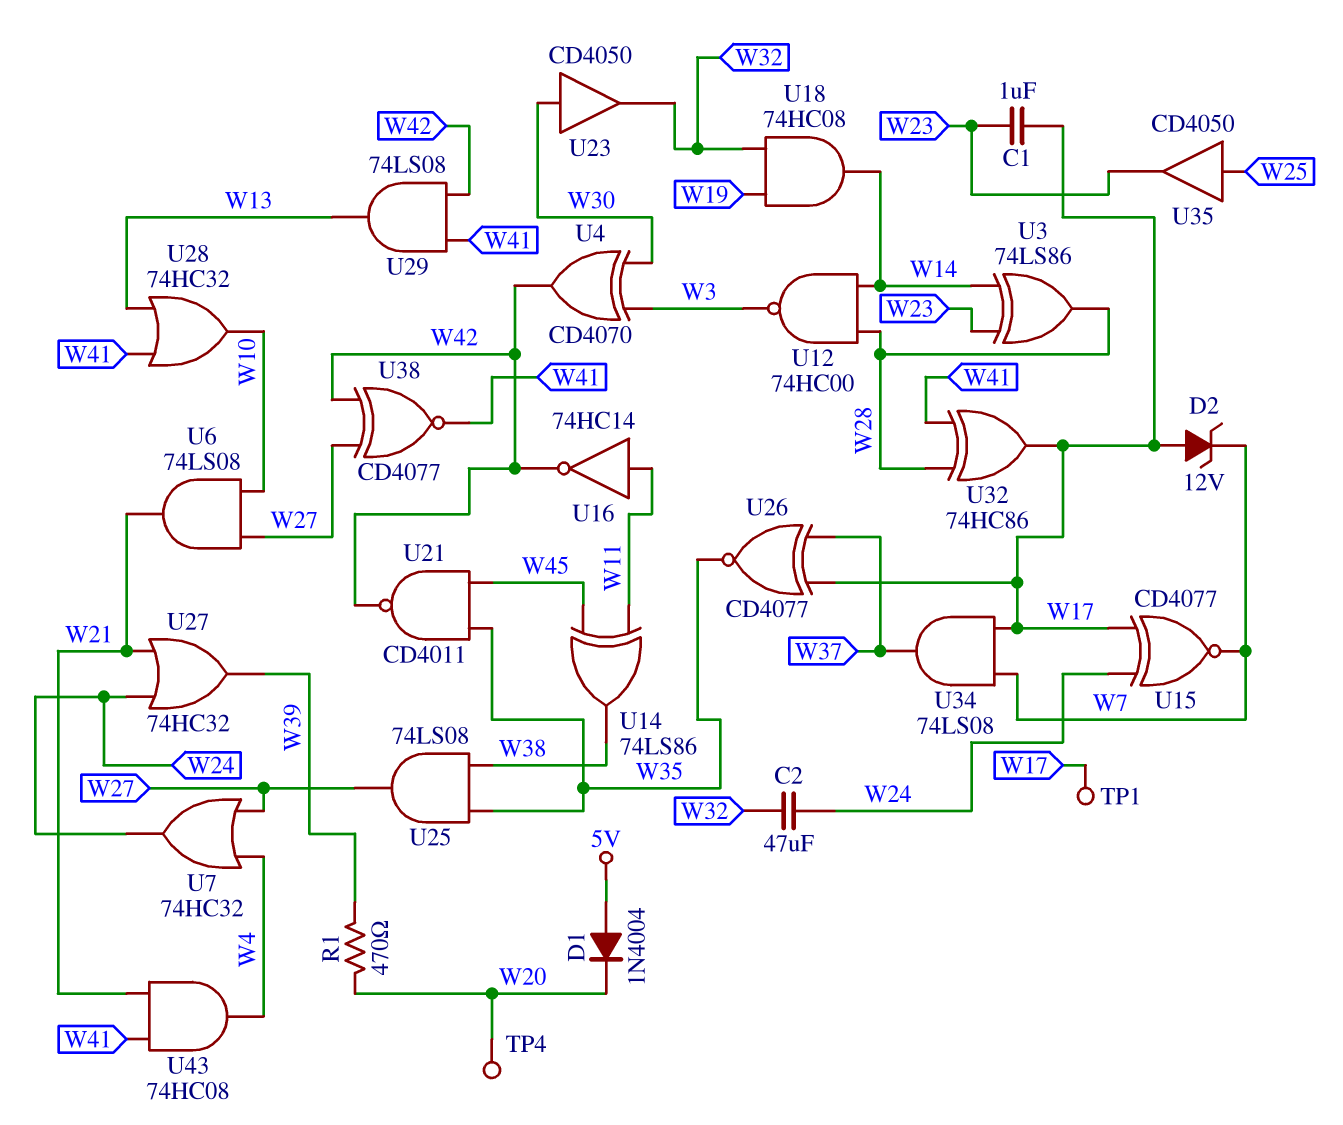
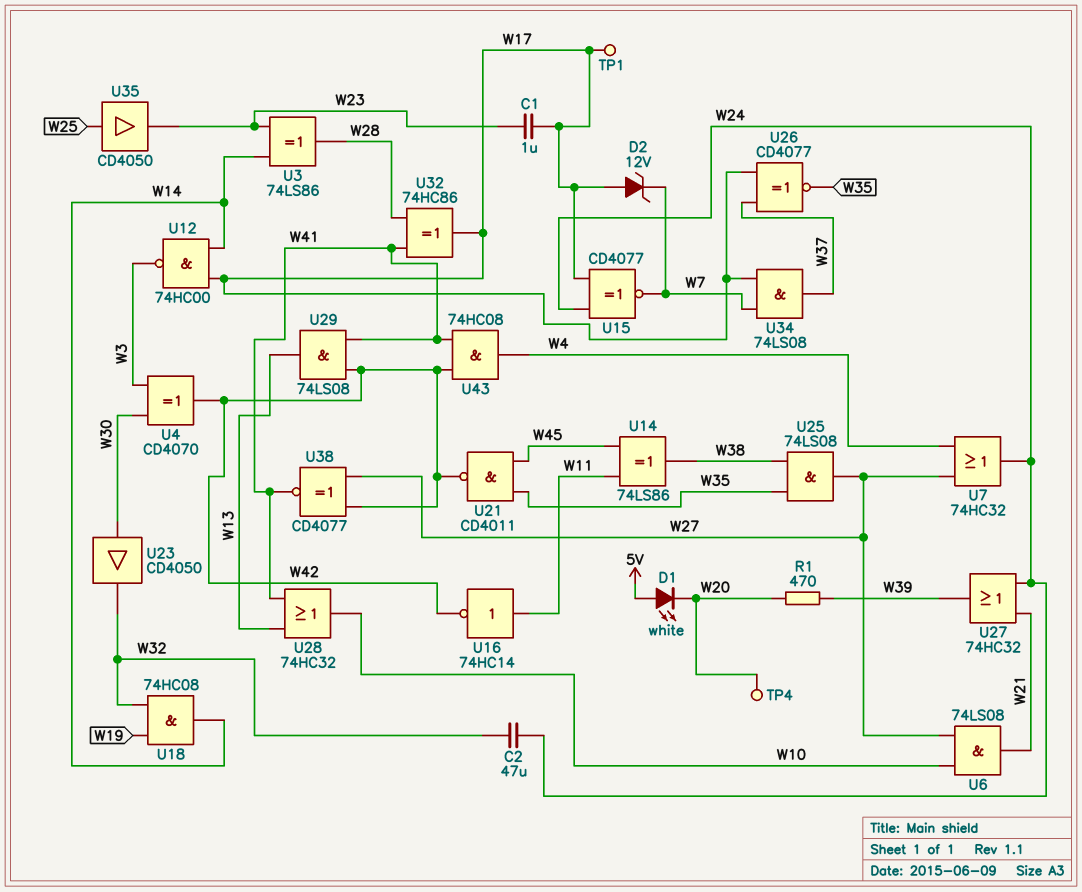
D1: diode 1N4004 (A 5V, K W20) -> LED white (A 5V, K W20)
U12: NAND 74HC00 (in W14, in W28, out W3) -> NAND 74HC00 (in W14, in W17, out W3)
U43: AND 74HC08 (in W21, in W41, out W4) -> AND 74HC08 (in W41, in W42, out W4)

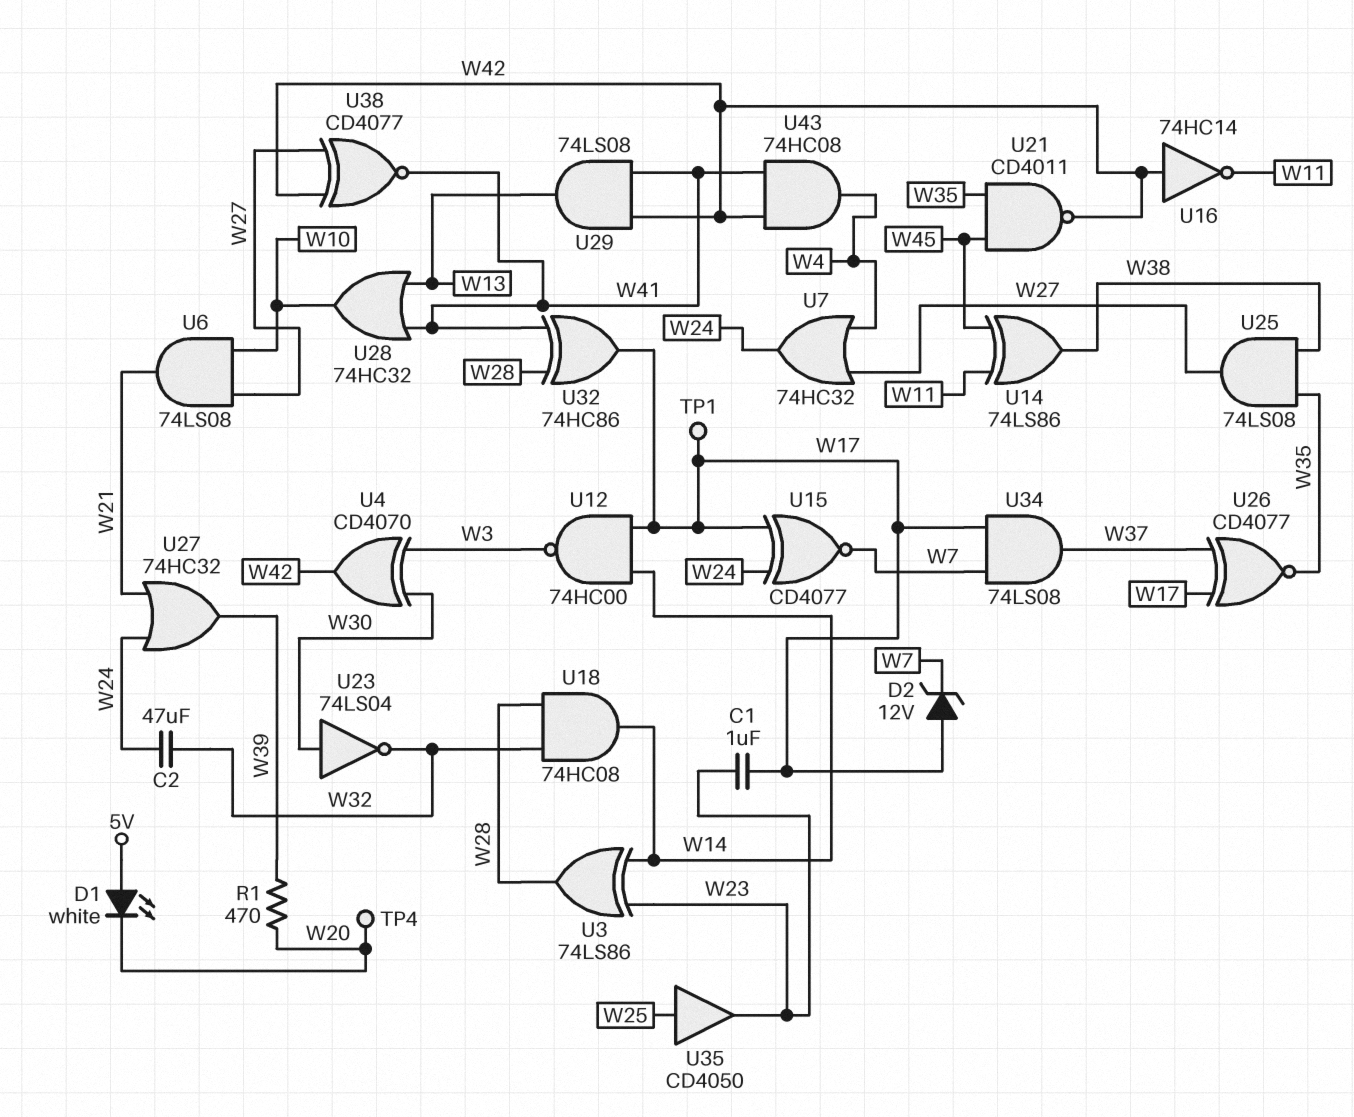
U16: NOT 74HC14 (in W11, out W42) -> NOT 74HC14 (in W42, out W11)
U18: AND 74HC08 (in W19, in W32, out W14) -> AND 74HC08 (in W28, in W32, out W14)
U23: buffer CD4050 (in W30, out W32) -> NOT 74LS04 (in W30, out W32)

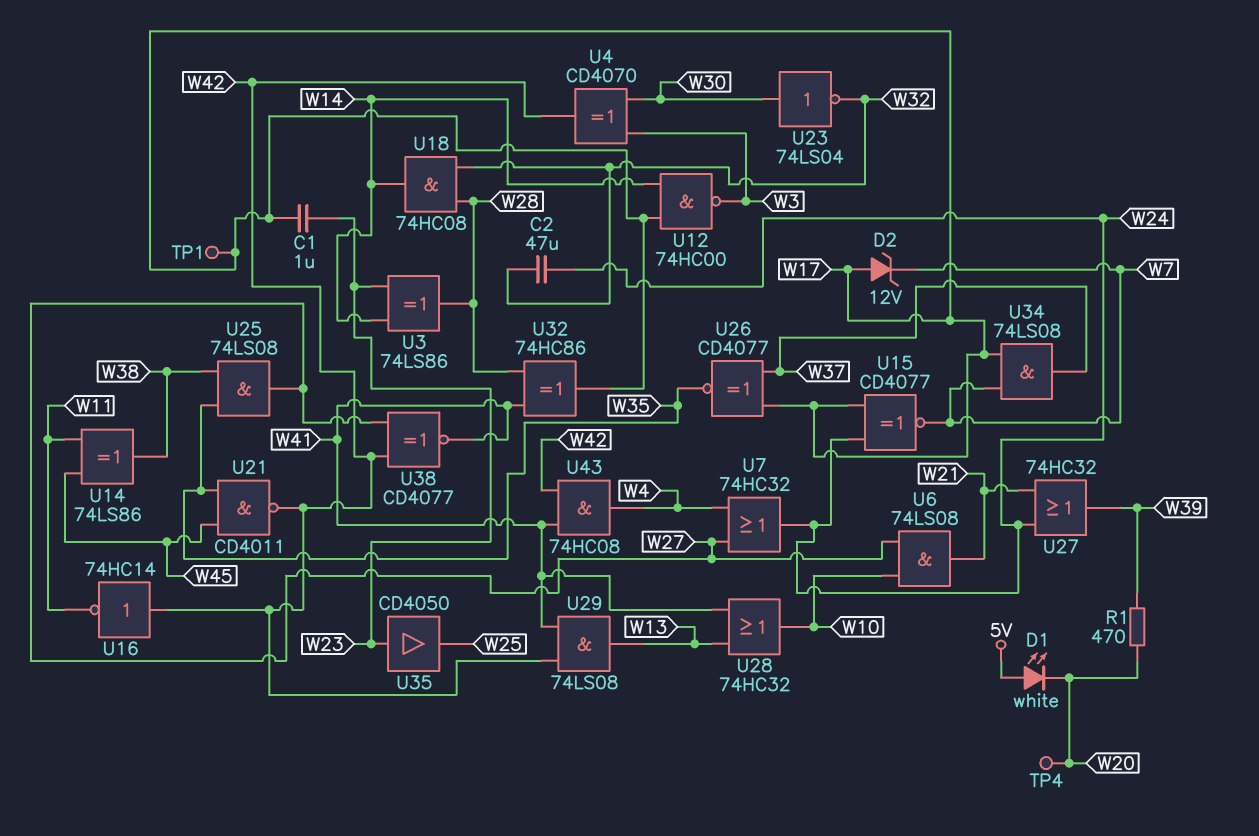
U35: buffer CD4050 (in W25, out W23) -> buffer CD4050 (in W23, out W25)

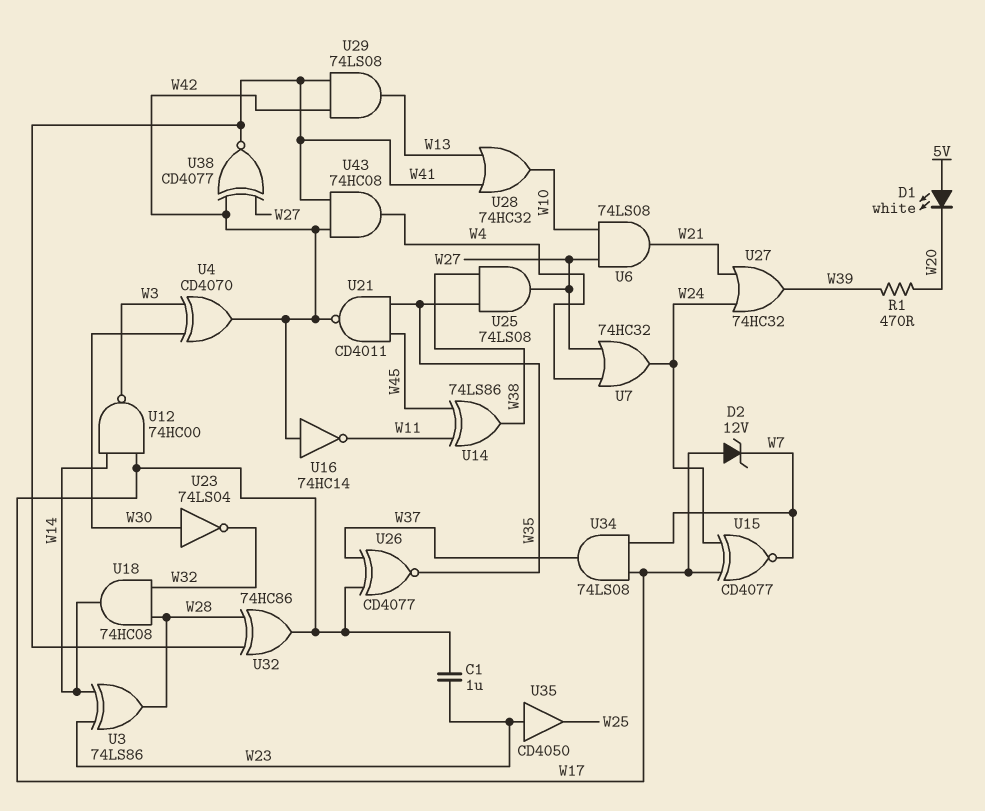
C2: 47uF (W24, W32) -> none
TP1: test point (W17) -> none
TP4: test point (W20) -> none

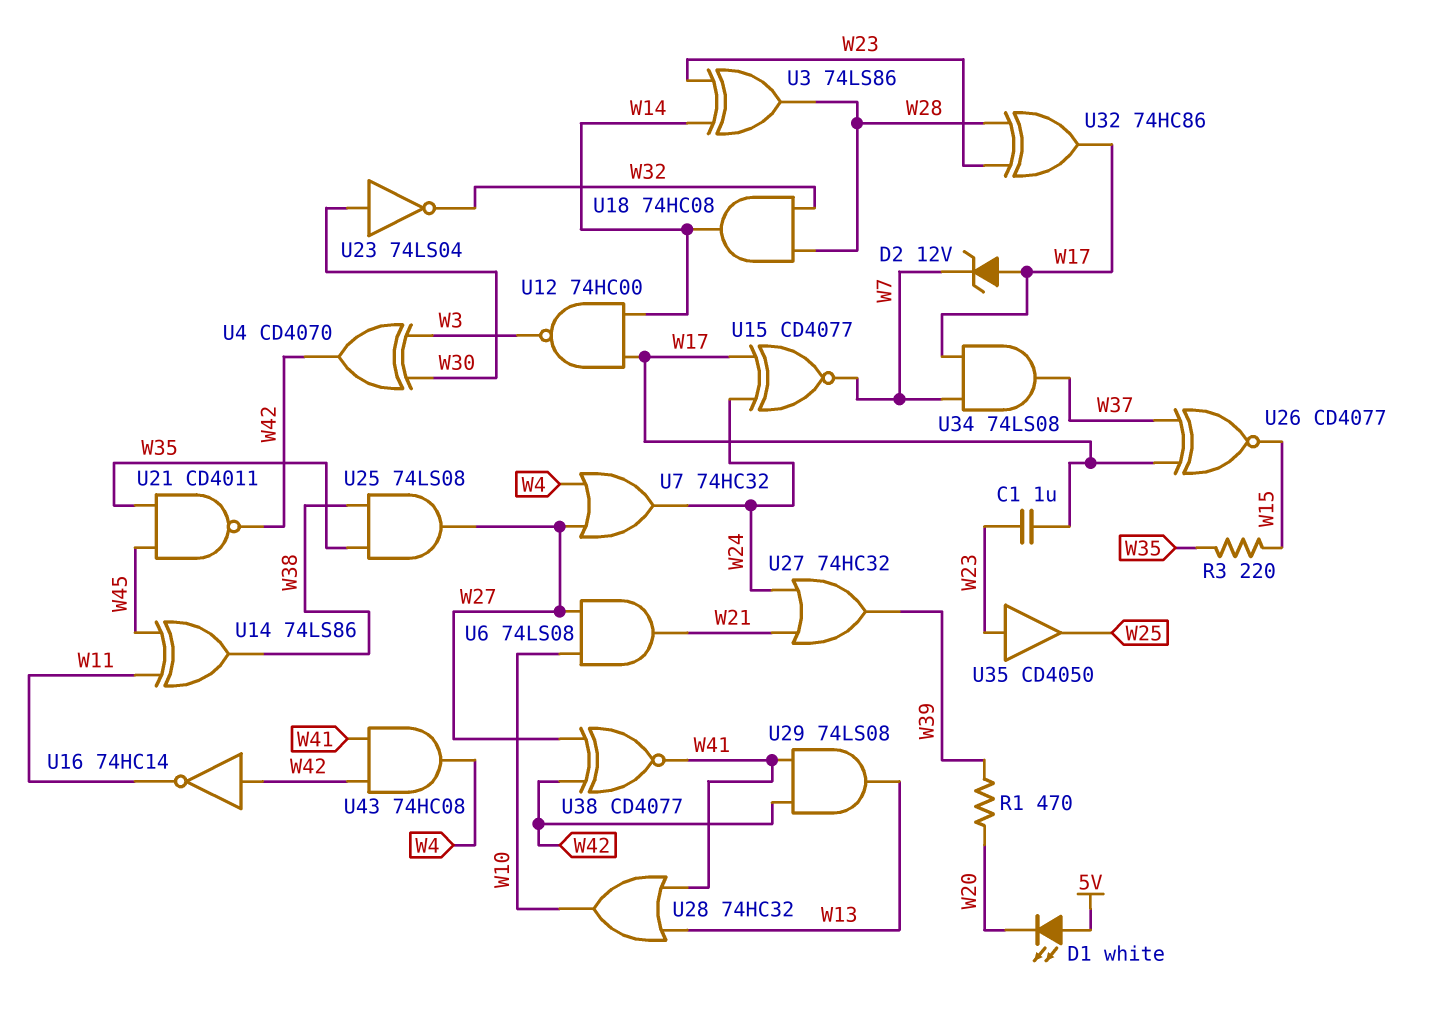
R3: none -> 220 (W15, W35)
U26: XNOR CD4077 (in W17, in W37, out W35) -> XNOR CD4077 (in W17, in W37, out W15)
U32: XOR 74HC86 (in W28, in W41, out W17) -> XOR 74HC86 (in W23, in W28, out W17)

